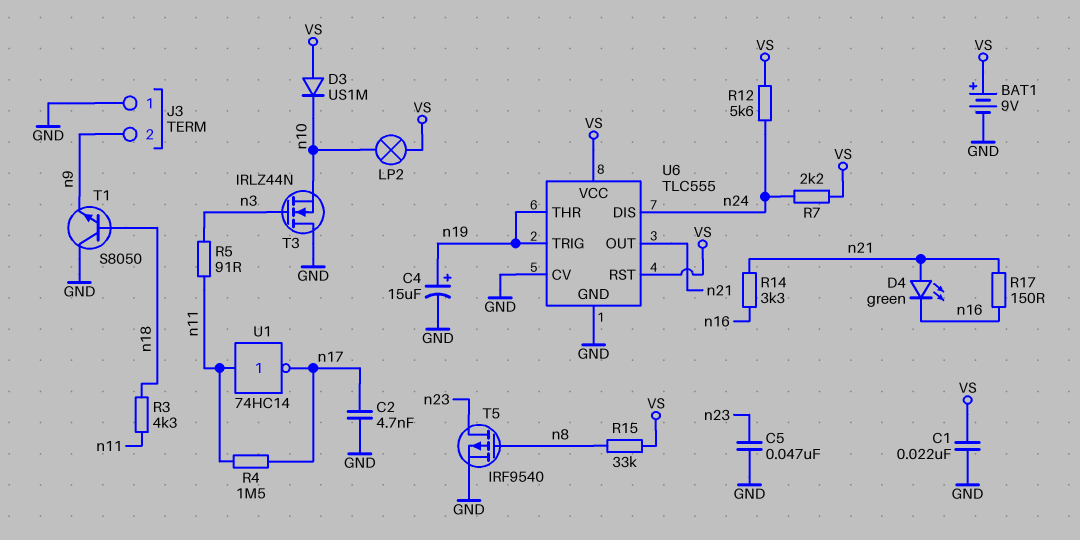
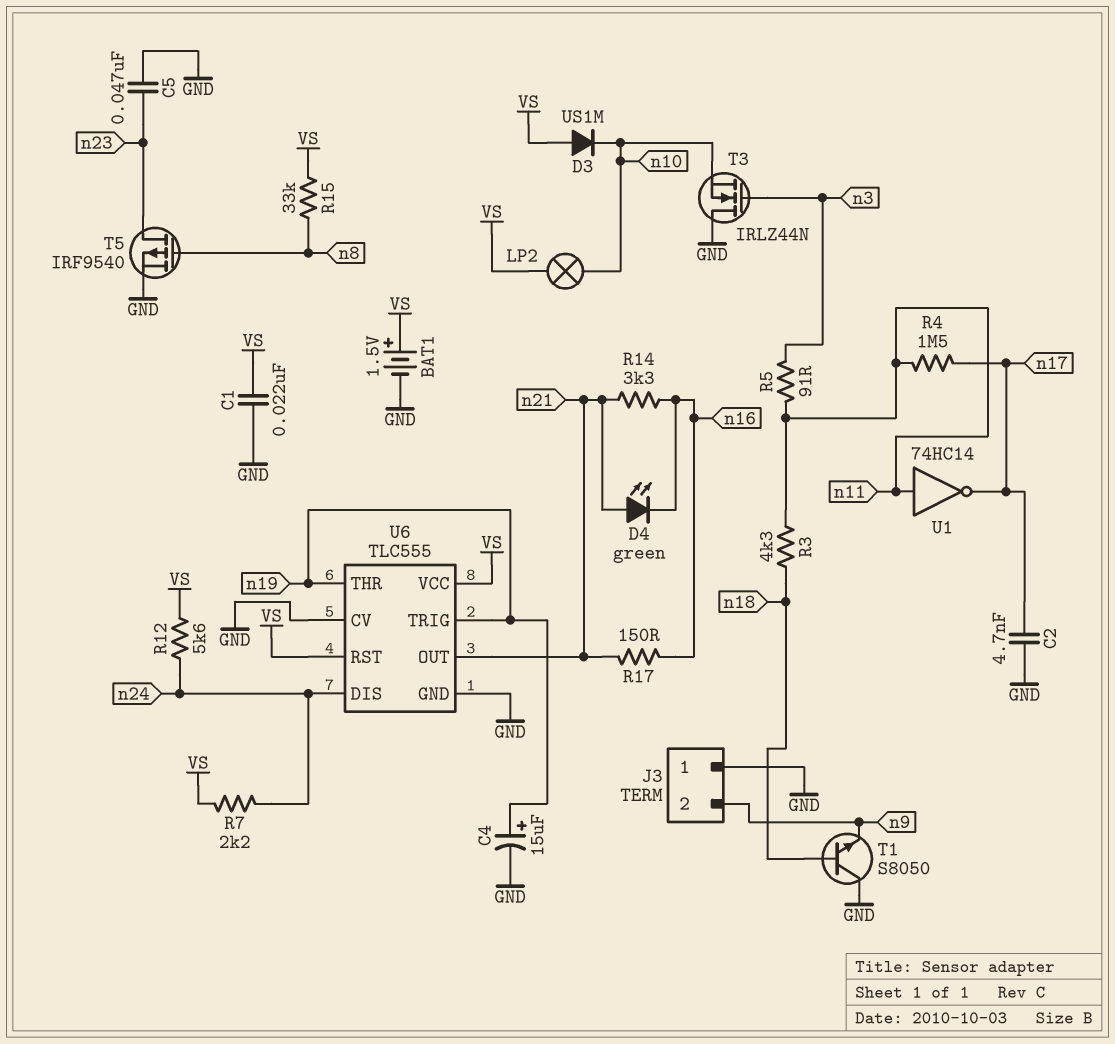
BAT1: 9V (plus VS, minus GND) -> 1.5V (plus VS, minus GND)

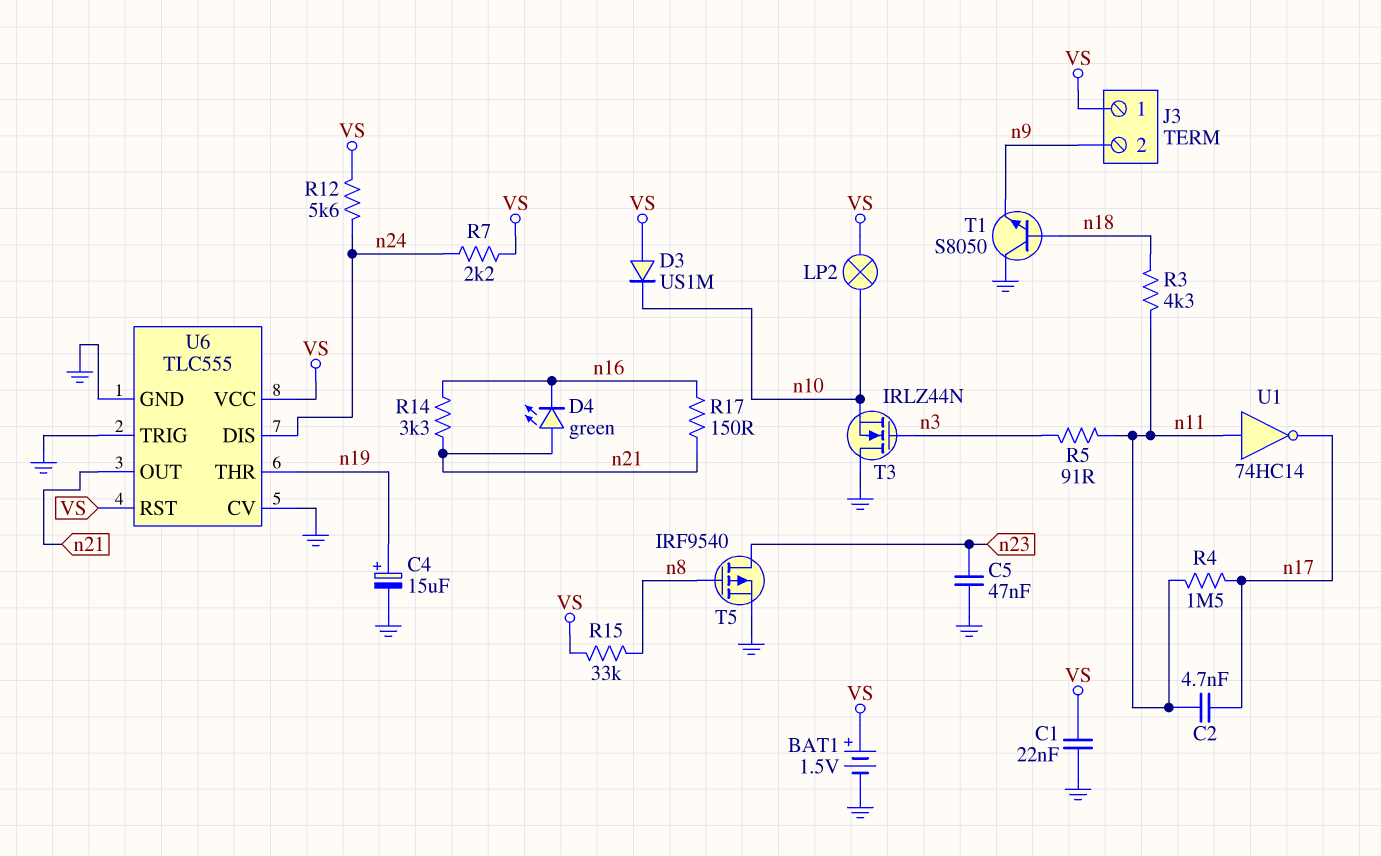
C2: 4.7nF (GND, n17) -> 4.7nF (n11, n17)
J3 pin 1: GND -> VS
U6 pin TRIG: n19 -> GND

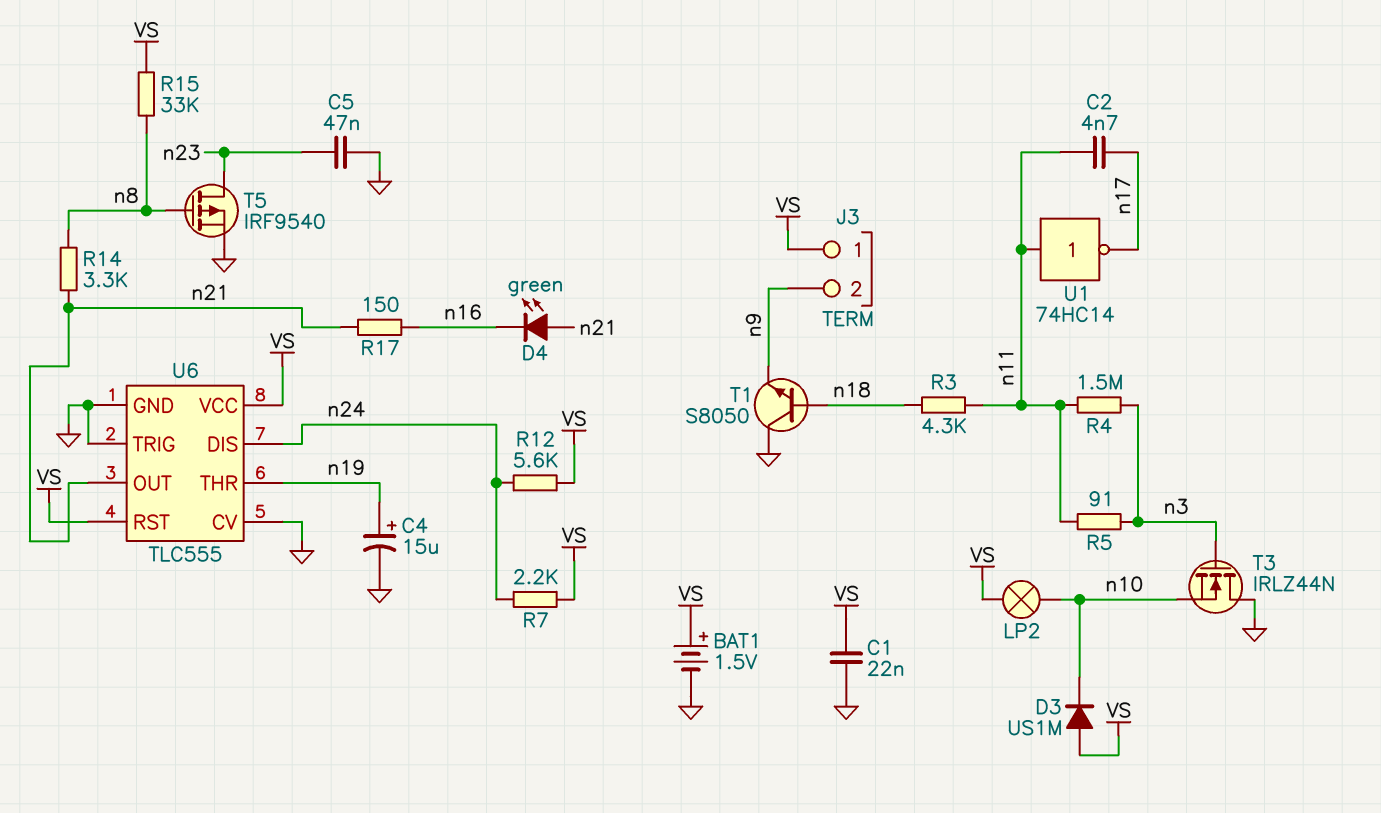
R4: 1.5M (n11, n17) -> 1.5M (n3, n11)
R14: 3.3k (n16, n21) -> 3.3k (n8, n21)

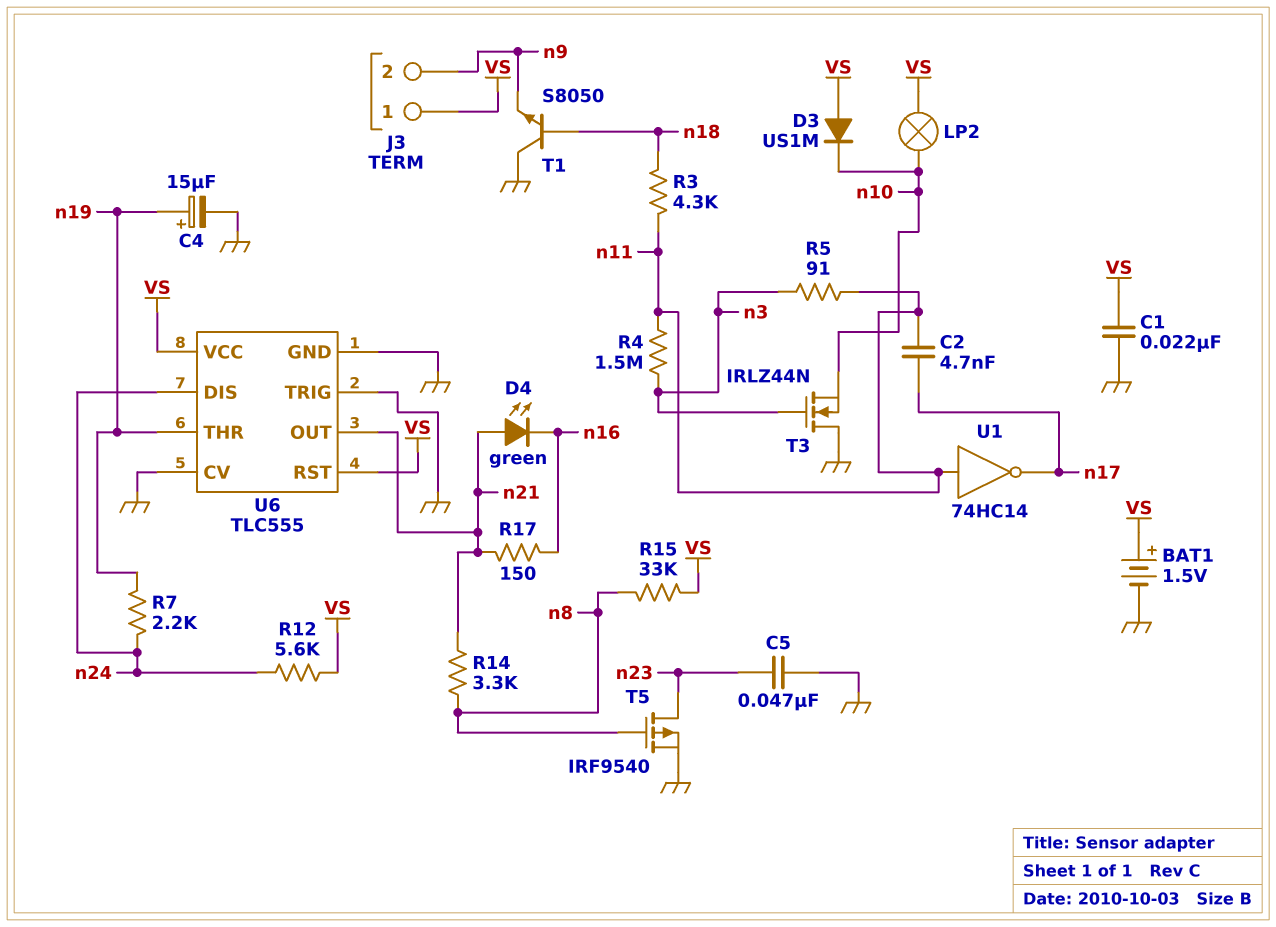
R7: 2.2k (VS, n24) -> 2.2k (n19, n24)

